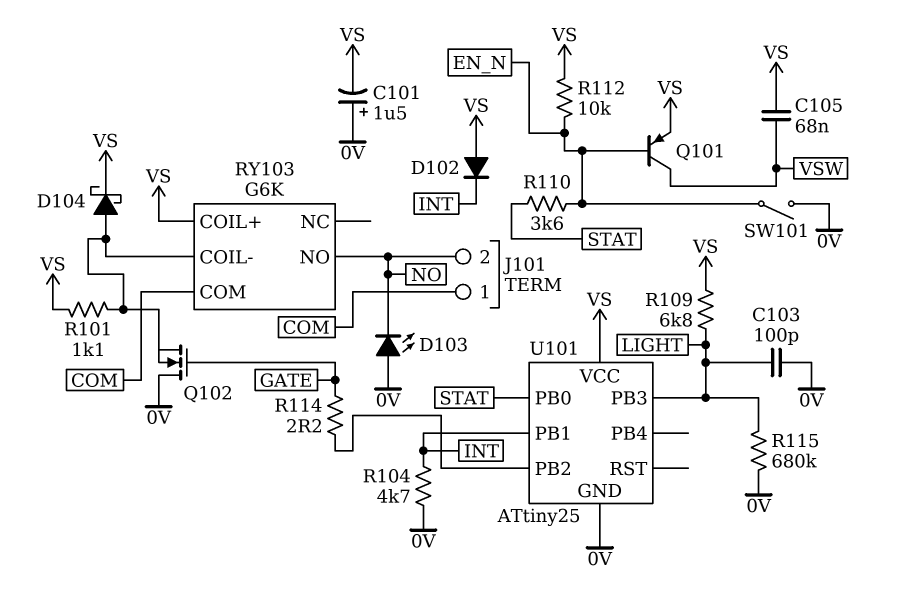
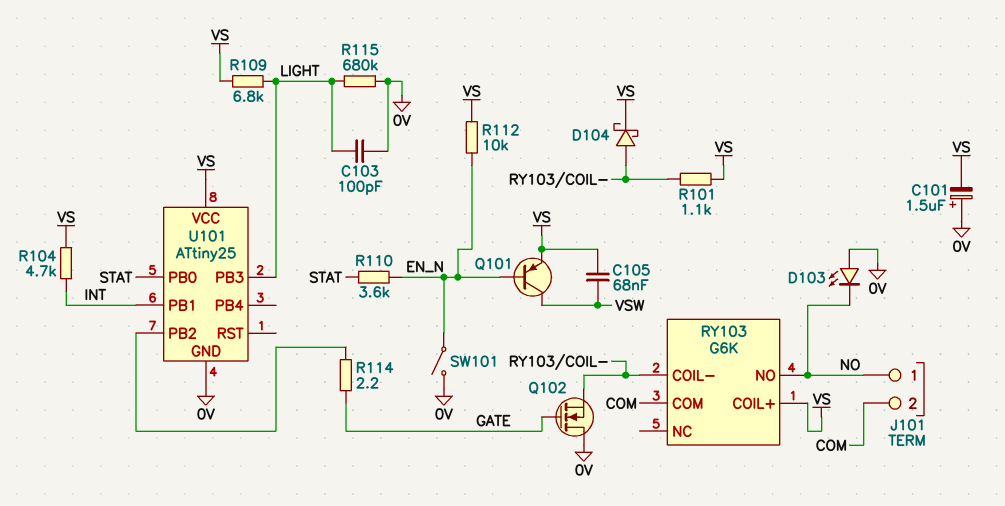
D102: diode (A VS, K INT) -> none
J101 pin 1: COM -> NO
J101 pin 2: NO -> COM
R104: 4.7k (0V, INT) -> 4.7k (INT, VS)

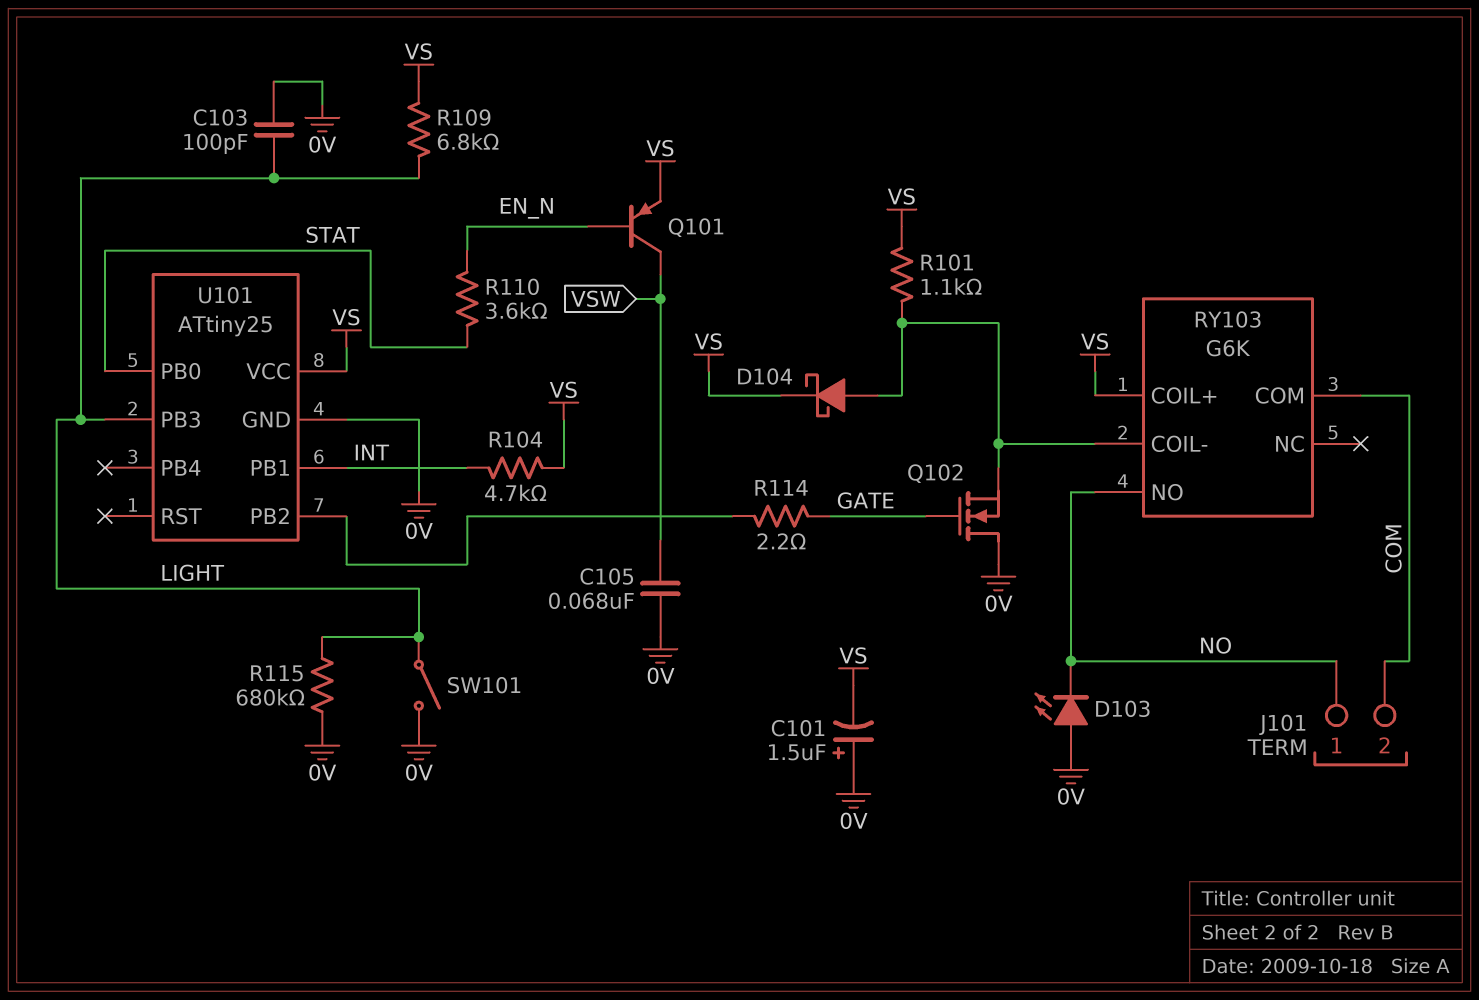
C105: 68nF (VS, VSW) -> 68nF (0V, VSW)
R112: 10k (EN_N, VS) -> none
SW101: switch (0V, EN_N) -> switch (0V, LIGHT)

